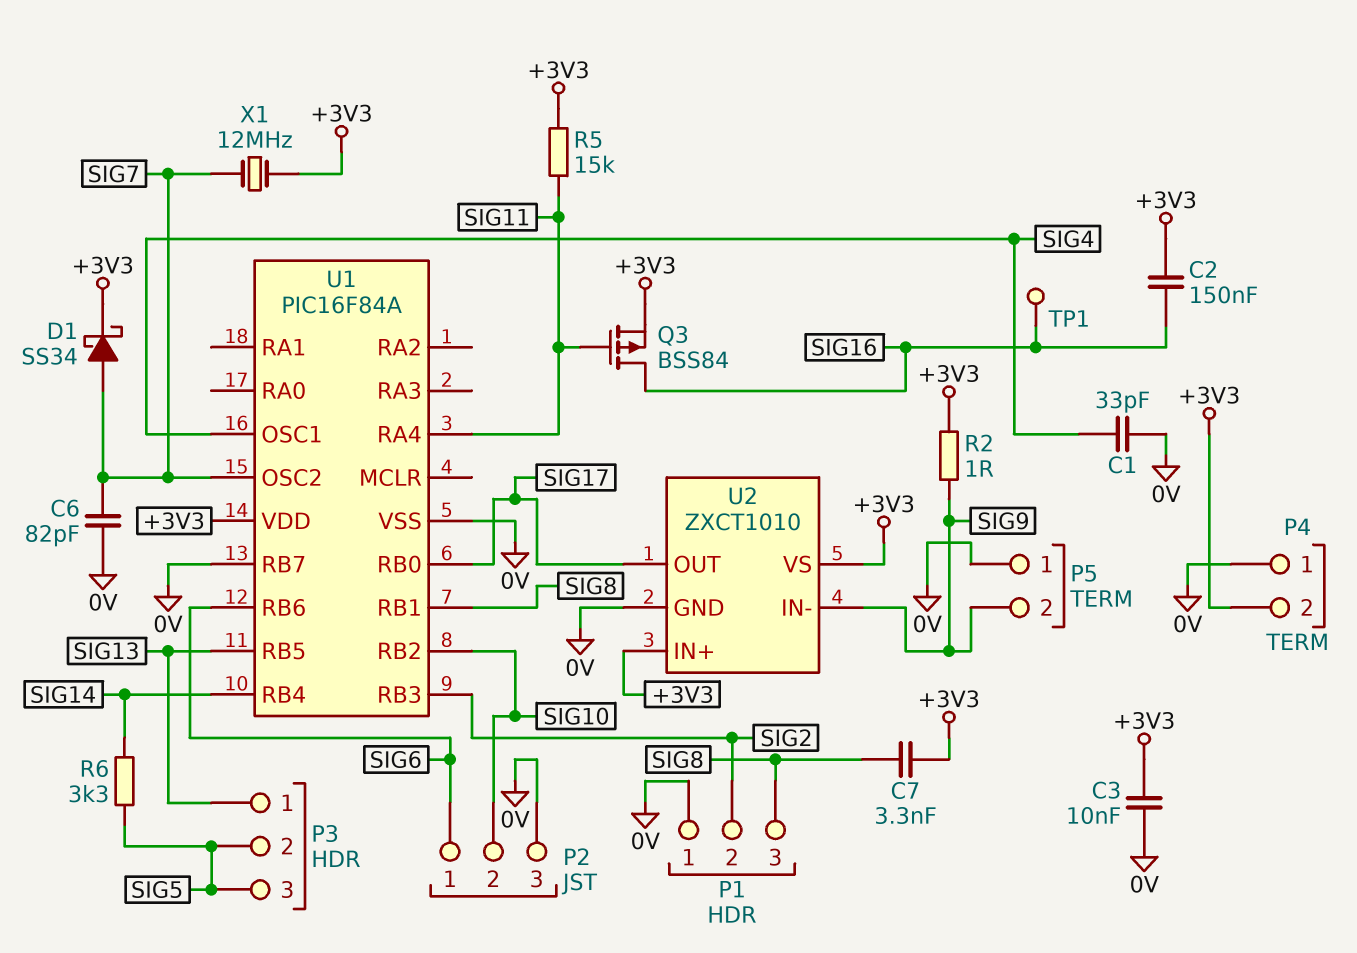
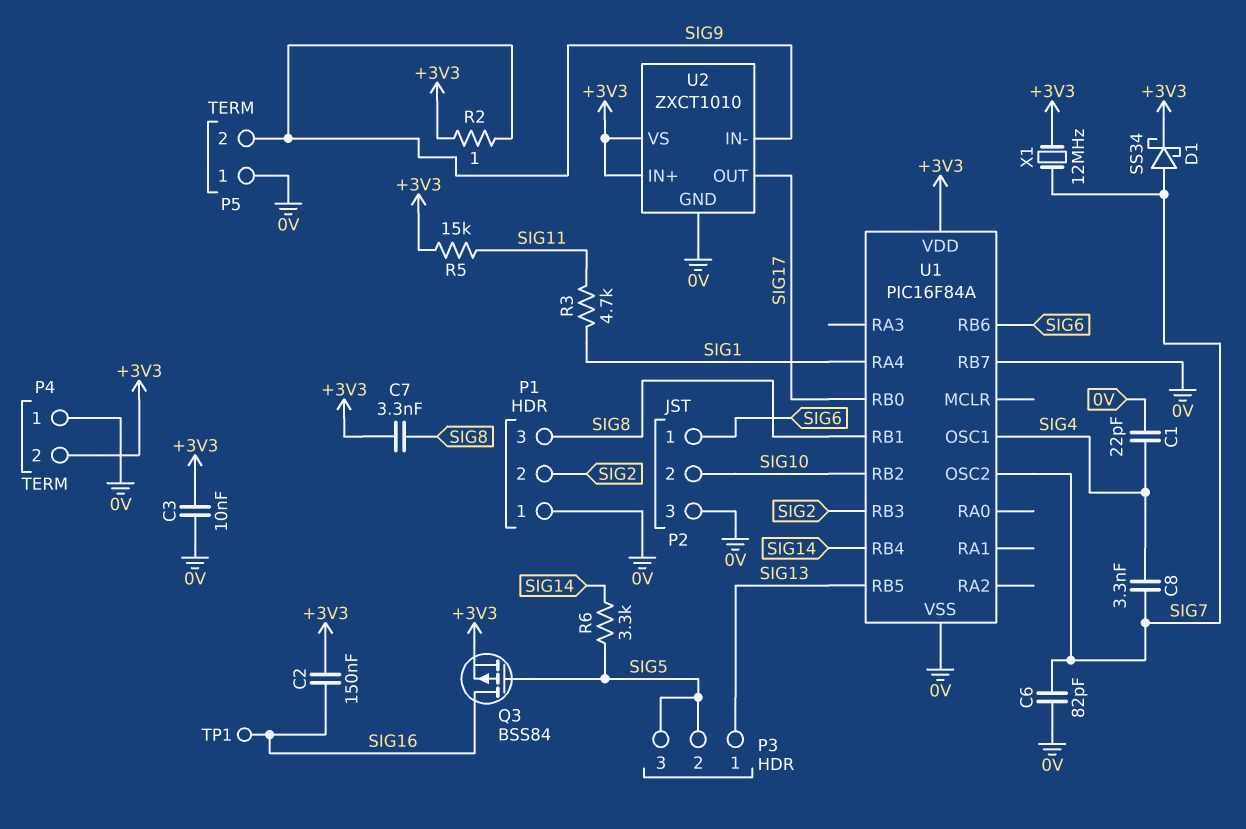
C1: 33pF (0V, SIG4) -> 22pF (0V, SIG4)
C8: none -> 3.3nF (SIG4, SIG7)
Q3: PMOS BSS84 (G SIG11, D SIG16, S +3V3) -> PMOS BSS84 (G SIG5, D SIG16, S +3V3)
R3: none -> 4.7k (SIG1, SIG11)
U1 pin RA4: SIG11 -> SIG1

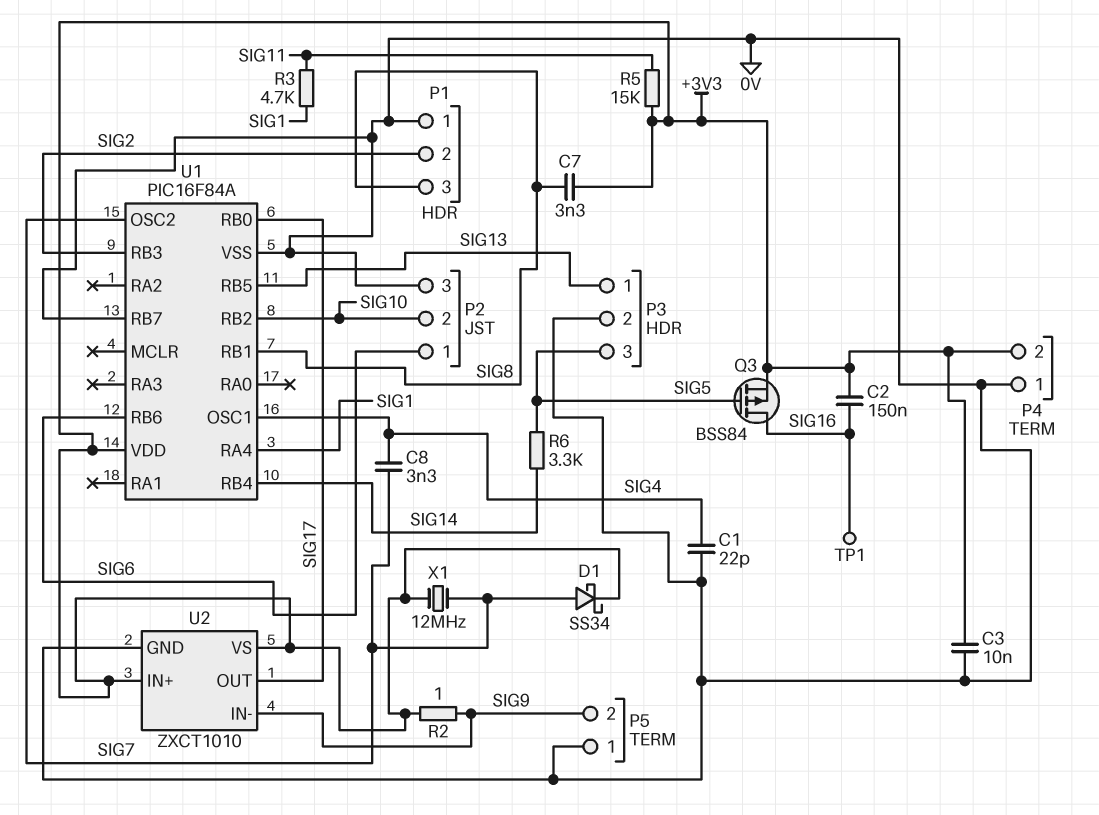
C6: 82pF (0V, SIG7) -> none
P3 pin 2: SIG5 -> 0V

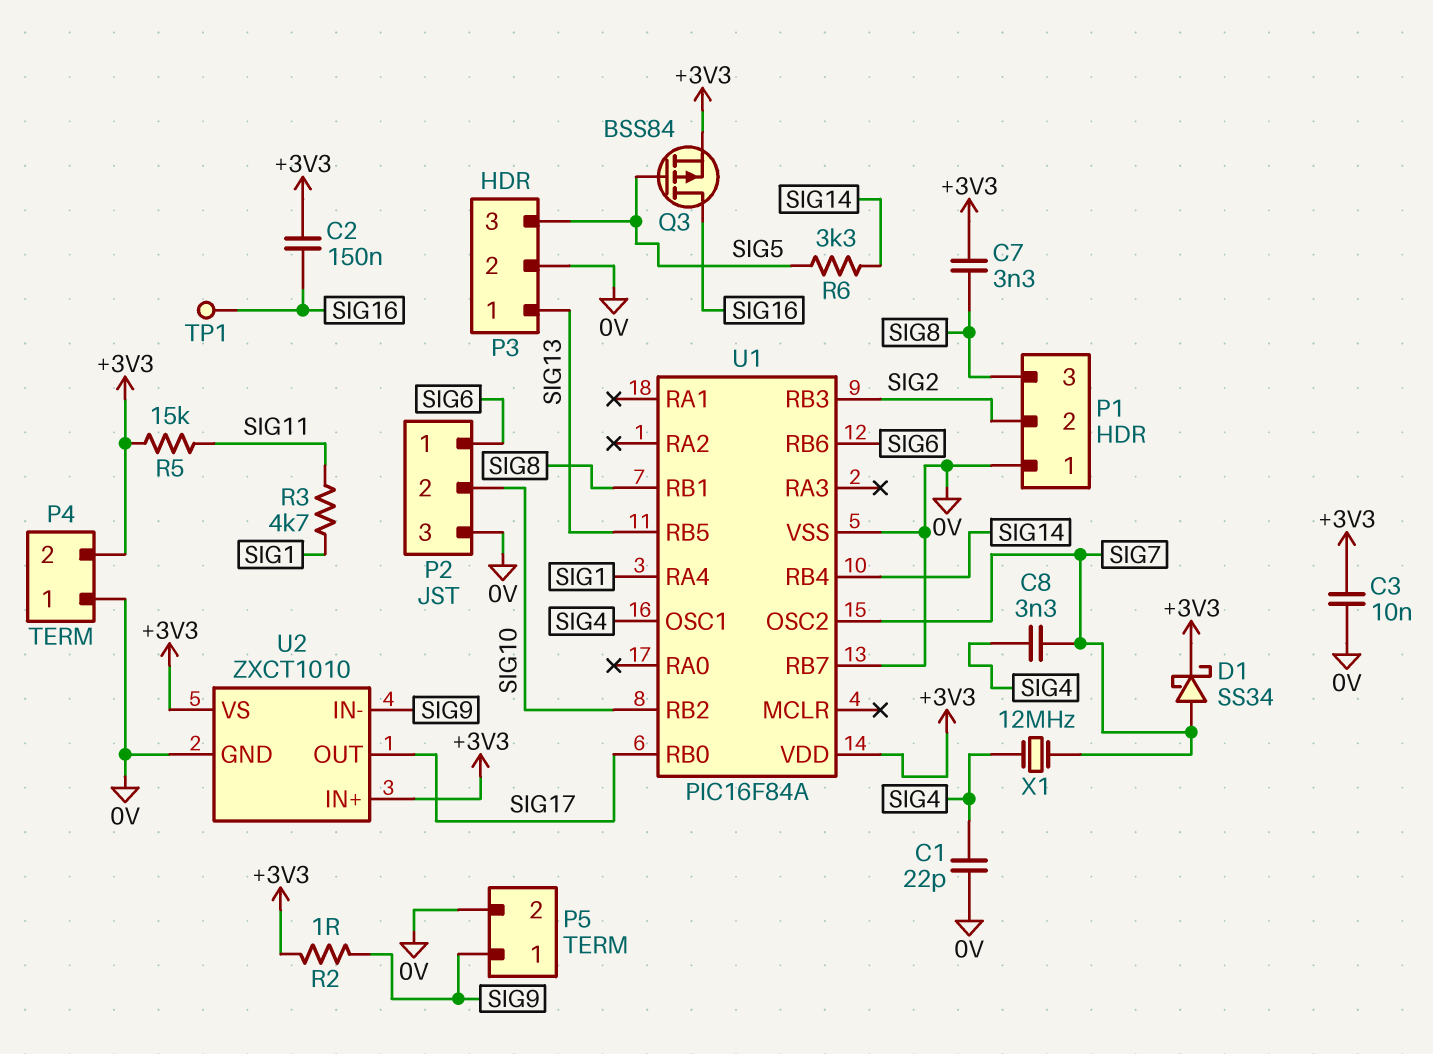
P5 pin 1: 0V -> SIG9
P5 pin 2: SIG9 -> 0V
X1: 12MHz (+3V3, SIG7) -> 12MHz (SIG4, SIG7)

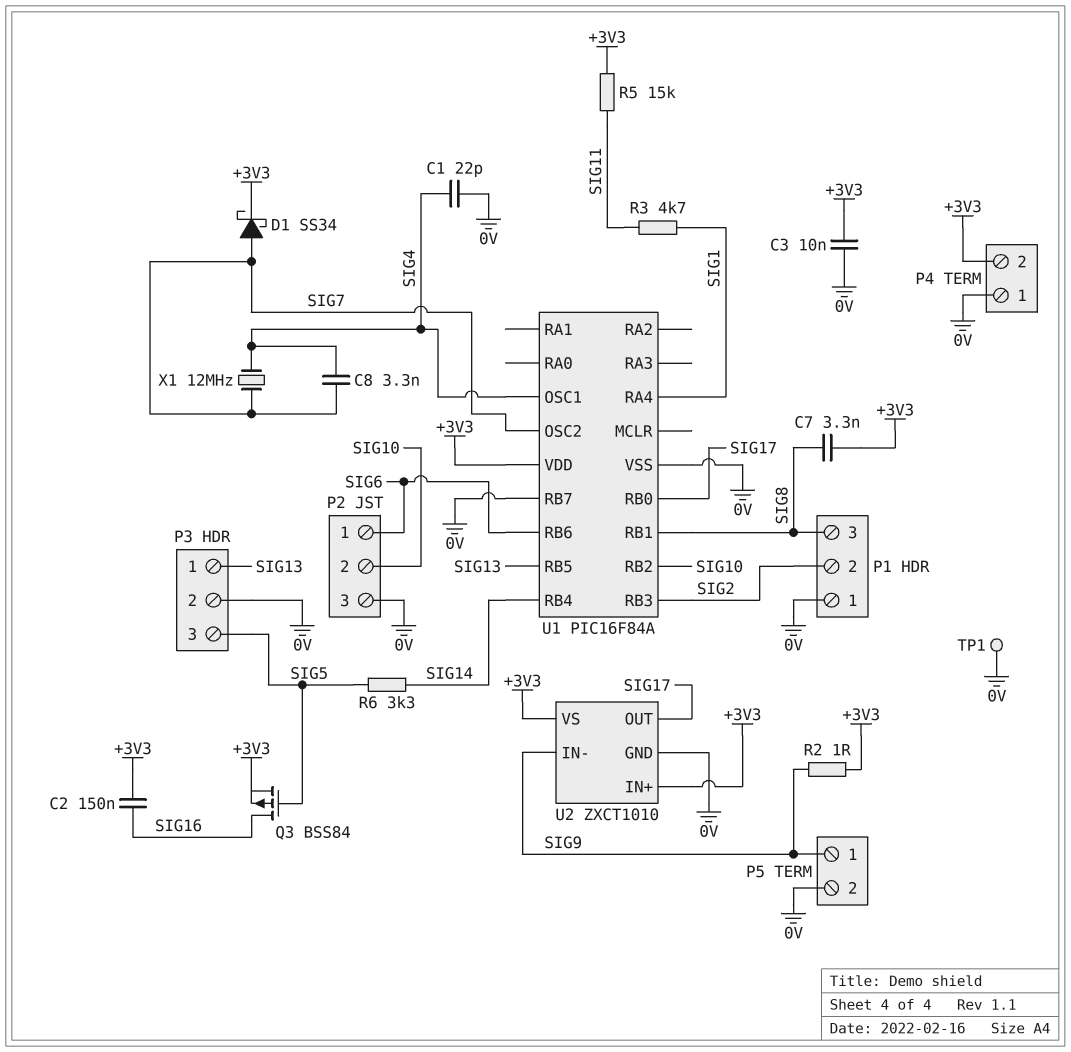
TP1: test point (SIG16) -> test point (0V)

